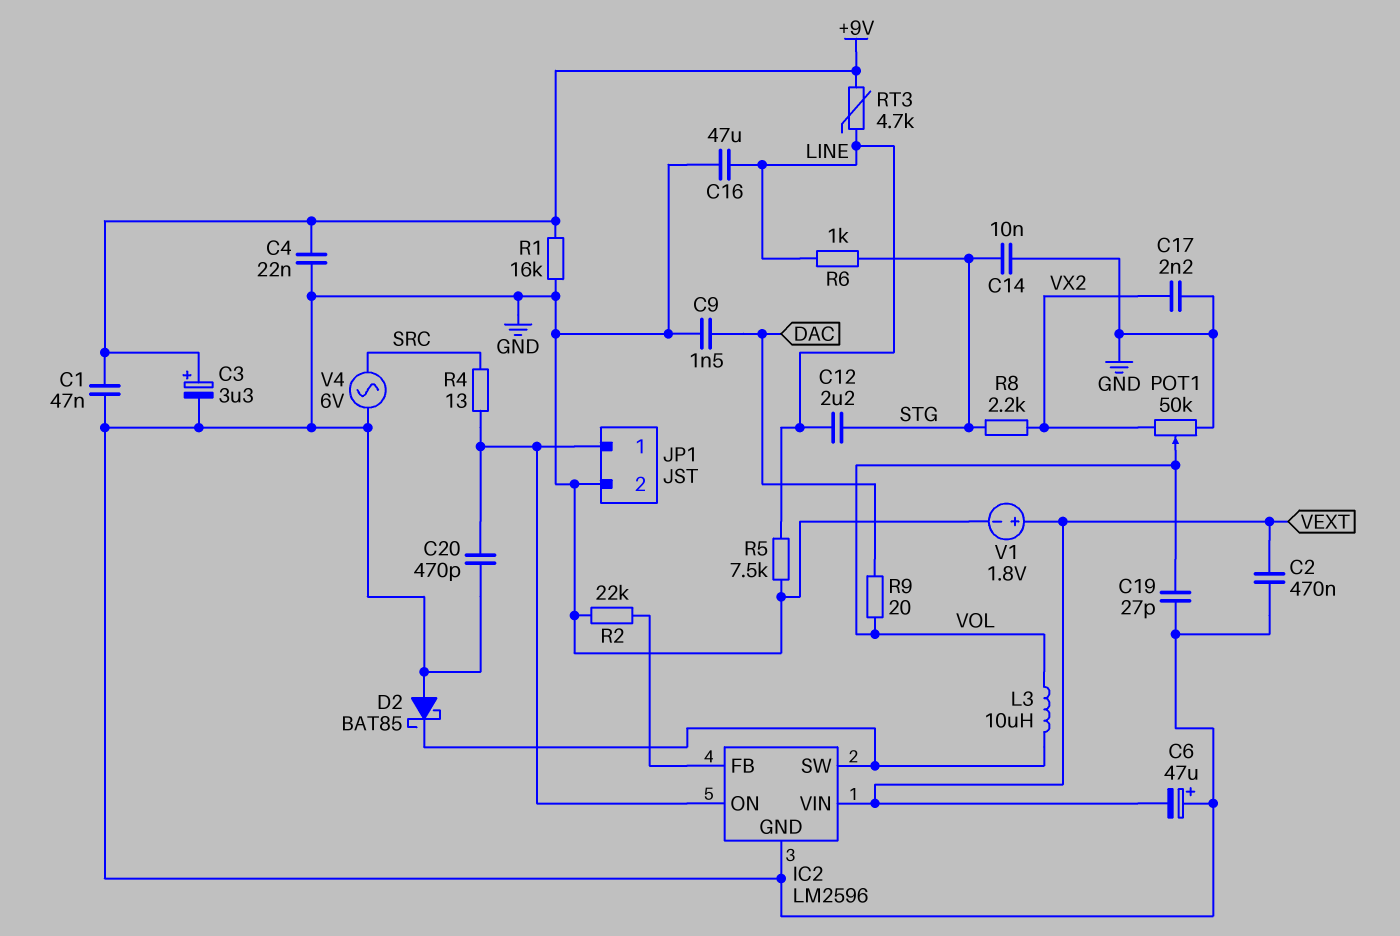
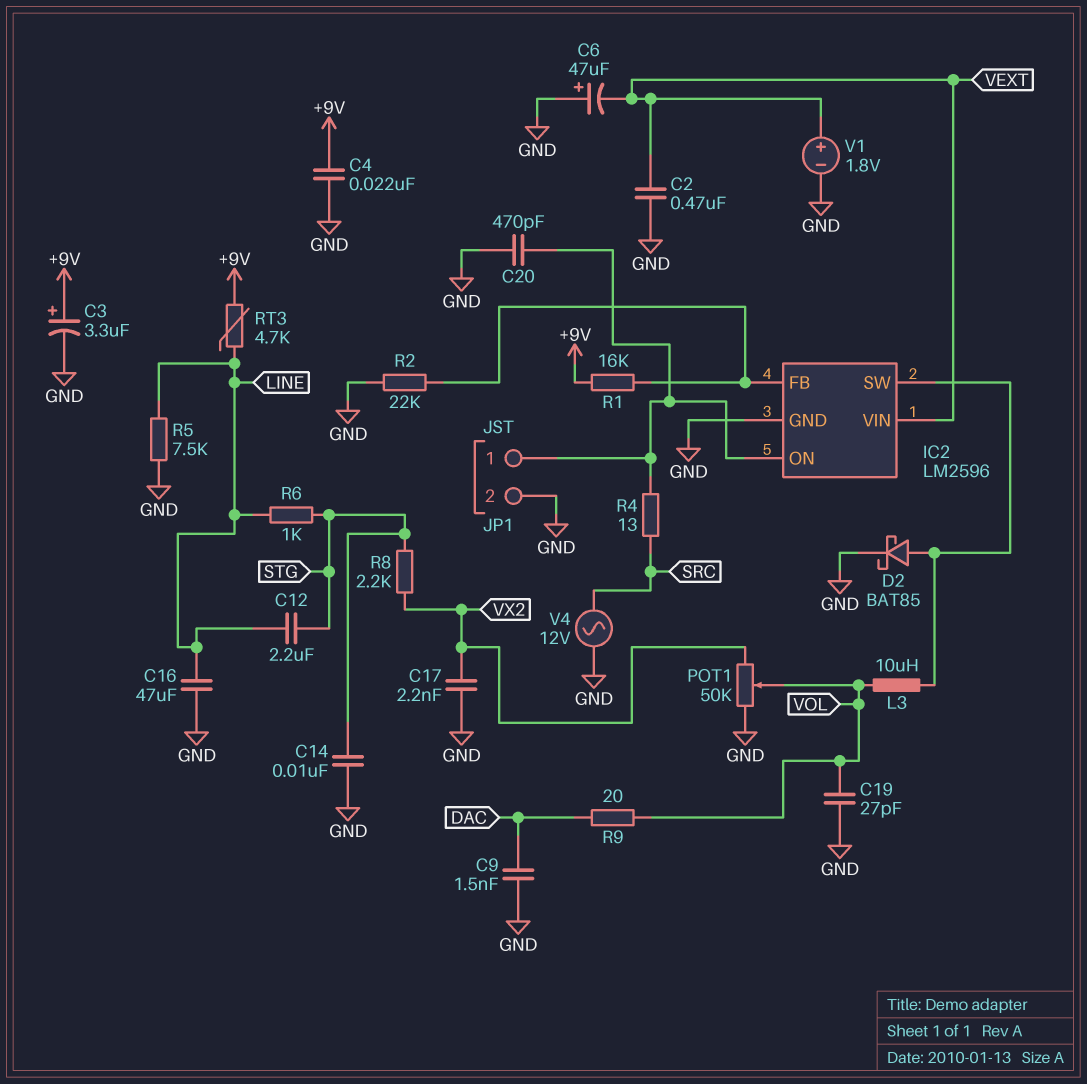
C1: 47nF (+9V, GND) -> none
D2: schottky BAT85 (A GND, K IC2/SW) -> schottky BAT85 (A IC2/SW, K GND)
R1: 16k (+9V, GND) -> 16k (+9V, IC2/FB)
V4: AC 6V (GND, SRC) -> AC 12V (GND, SRC)

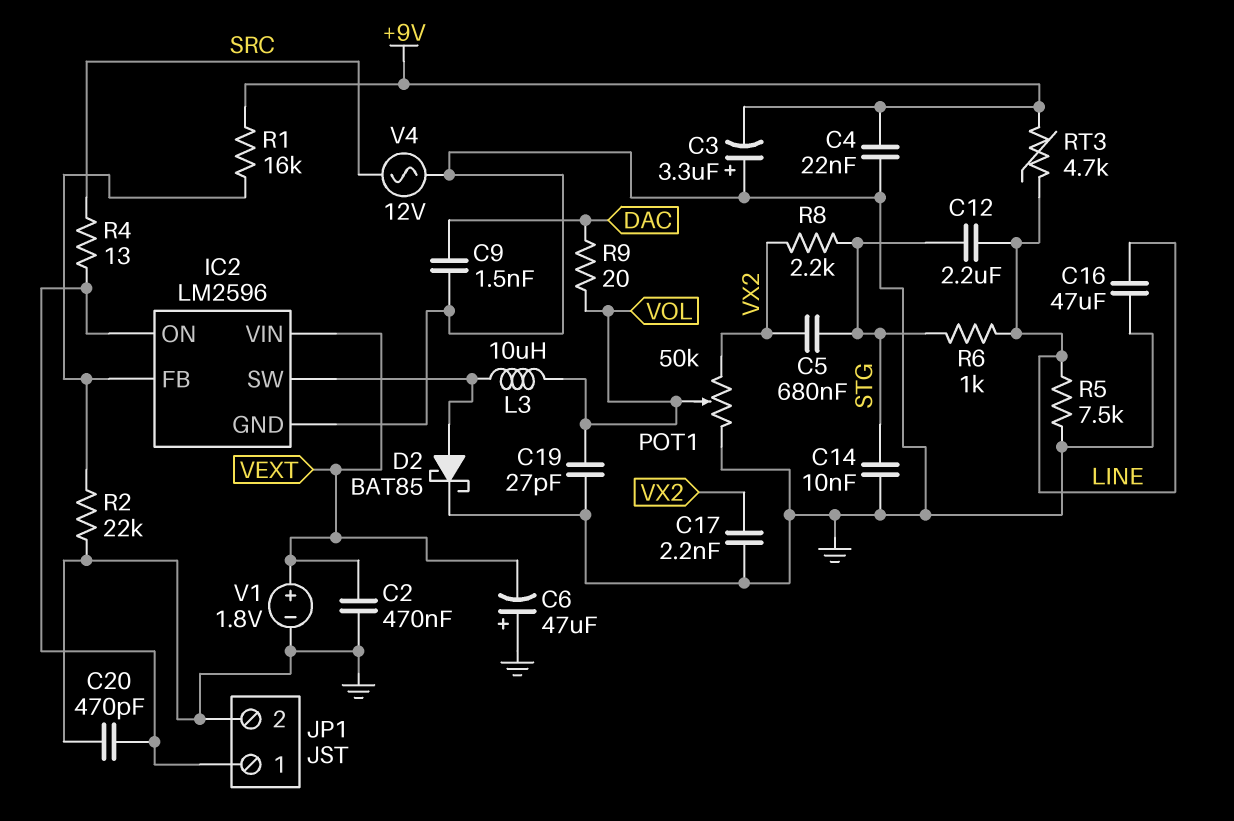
C3: 3.3uF (plus +9V, minus GND) -> 3.3uF (plus GND, minus +9V)
C5: none -> 680nF (STG, VX2)

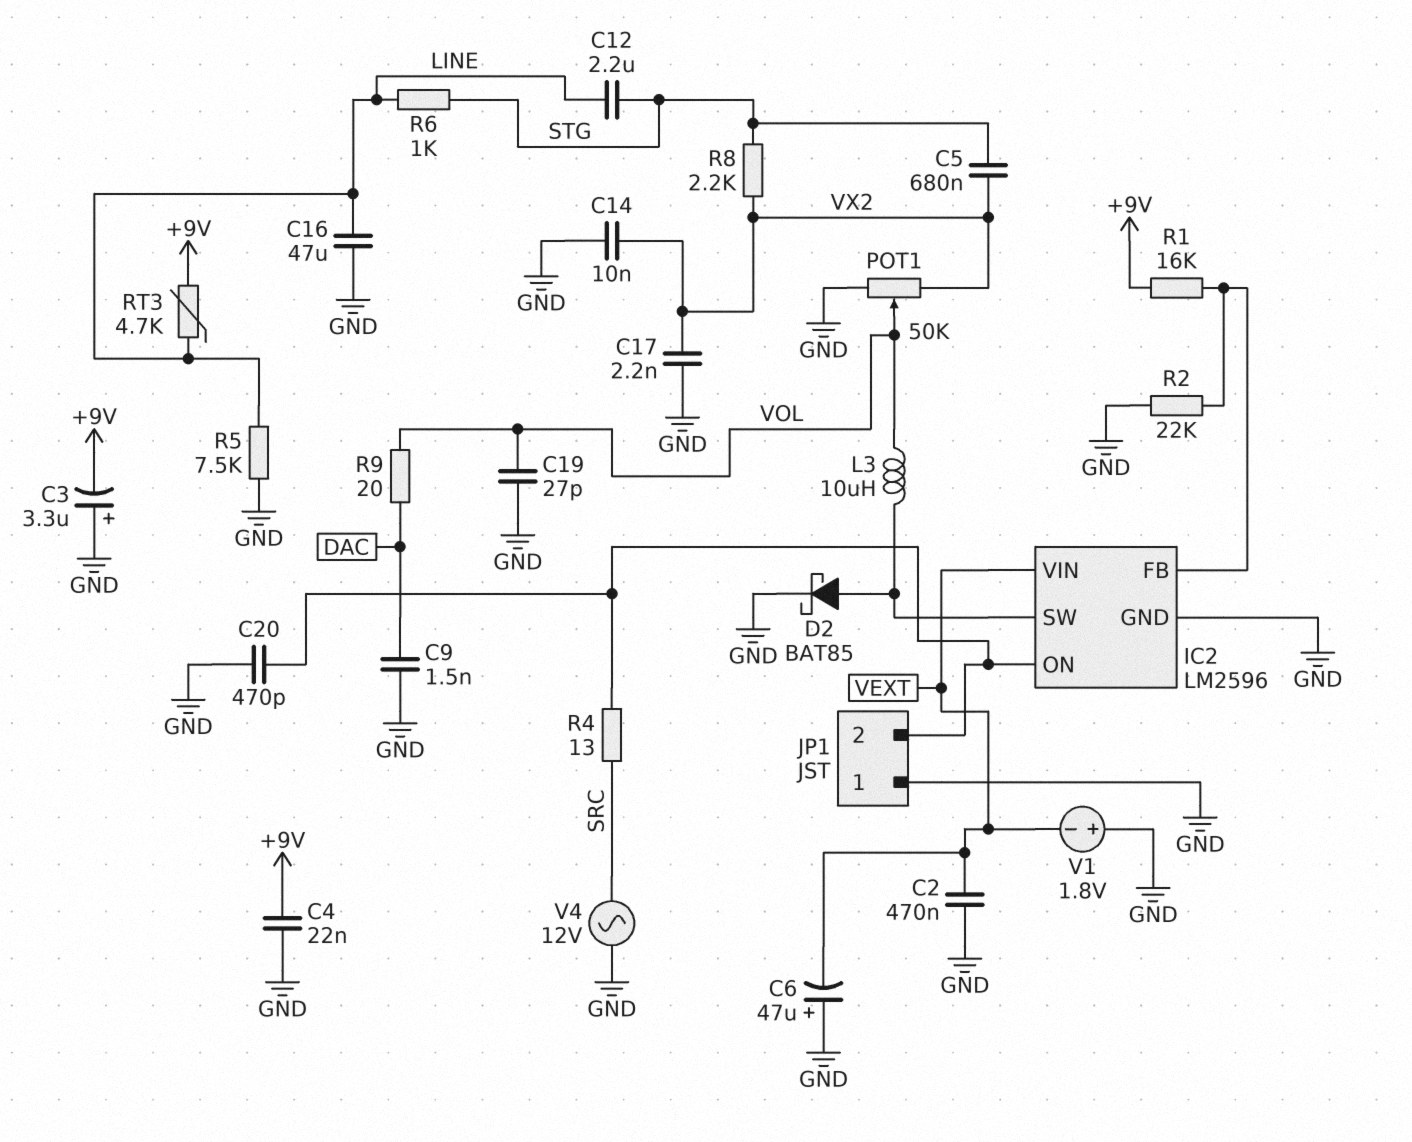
C14: 10nF (GND, STG) -> 10nF (GND, VX2)
JP1 pin 1: IC2/ON -> GND
JP1 pin 2: GND -> IC2/ON
V1: 1.8V (plus VEXT, minus GND) -> 1.8V (plus GND, minus VEXT)

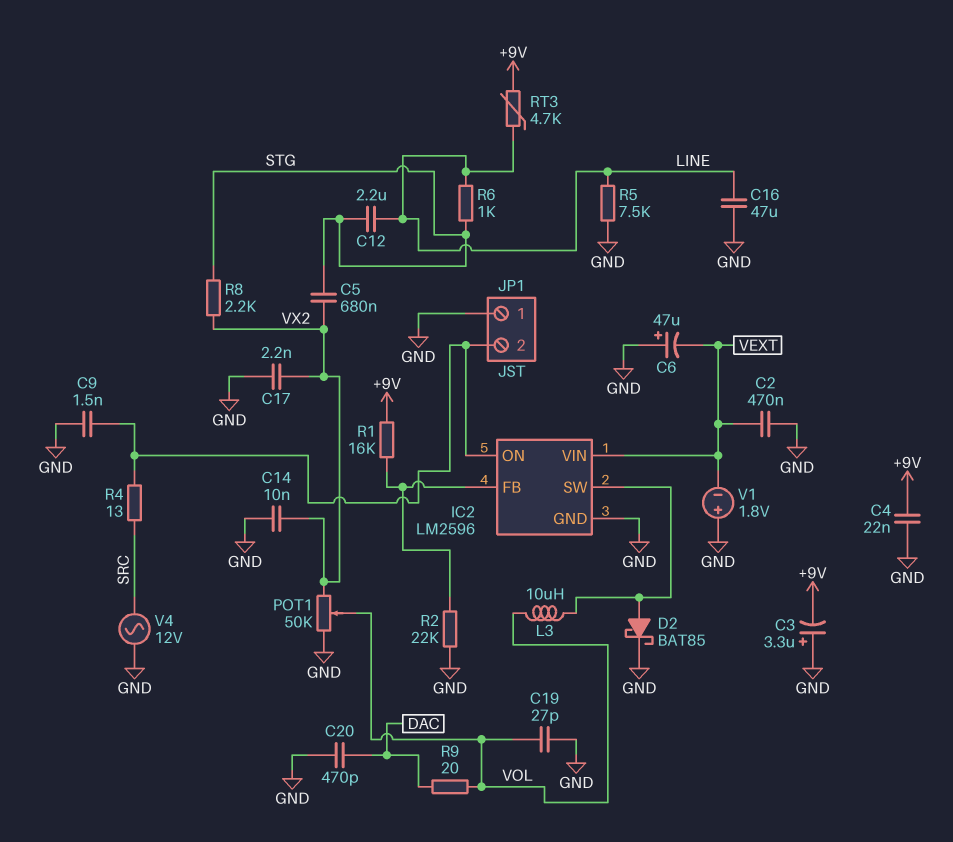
C9: 1.5nF (DAC, GND) -> 1.5nF (GND, IC2/ON)
C20: 470pF (GND, IC2/ON) -> 470pF (DAC, GND)

